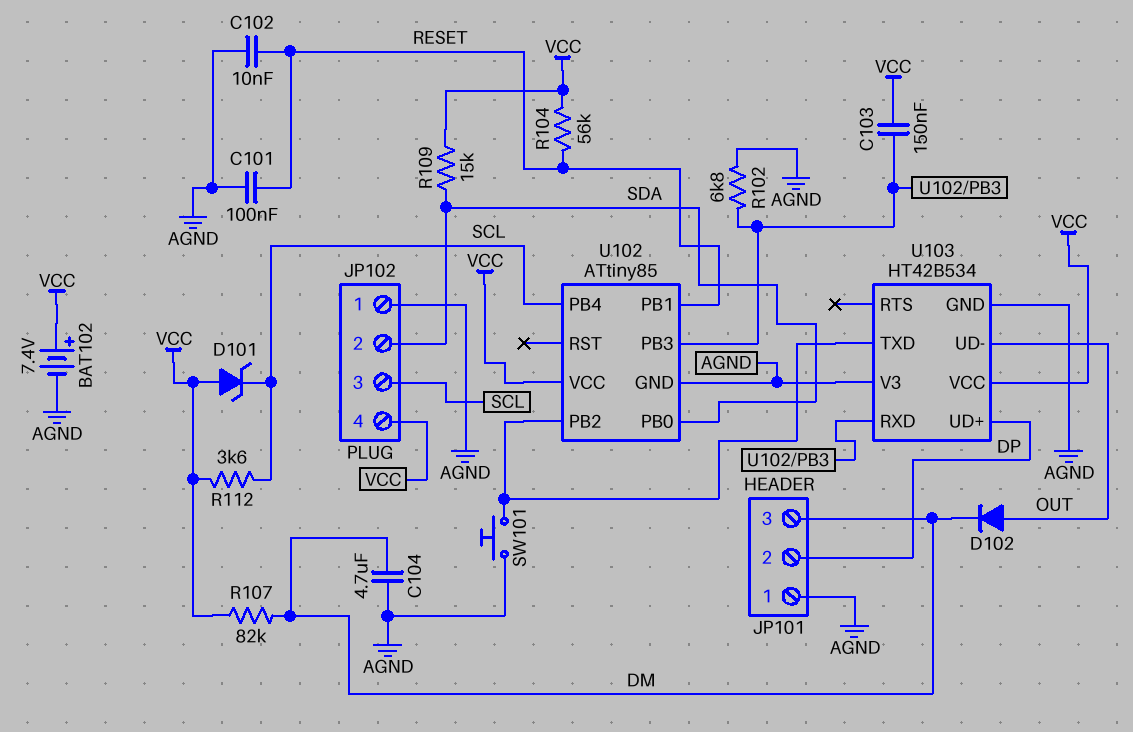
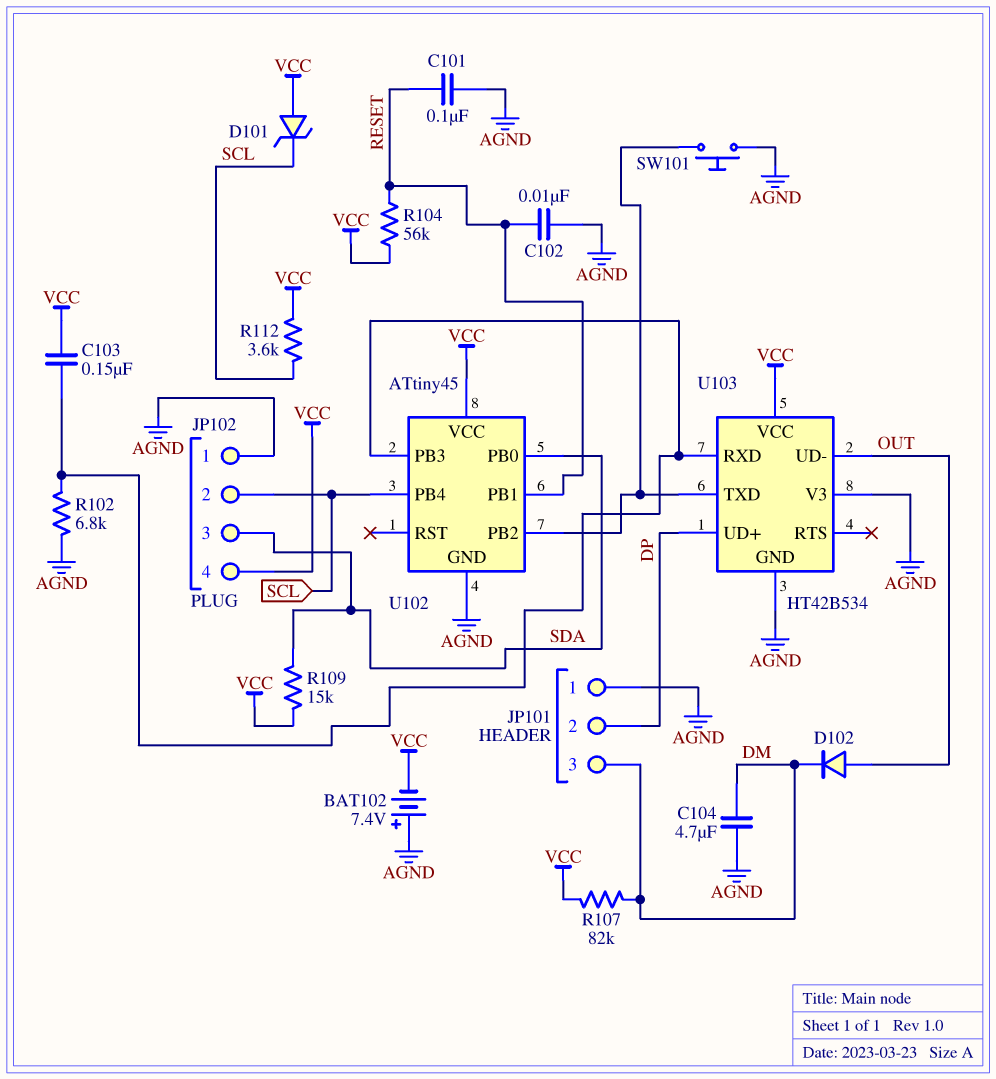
BAT102: 7.4V (plus VCC, minus AGND) -> 7.4V (plus AGND, minus VCC)
JP102 pin 2: SDA -> SCL
JP102 pin 3: SCL -> SDA
U102: ATtiny85 -> ATtiny45

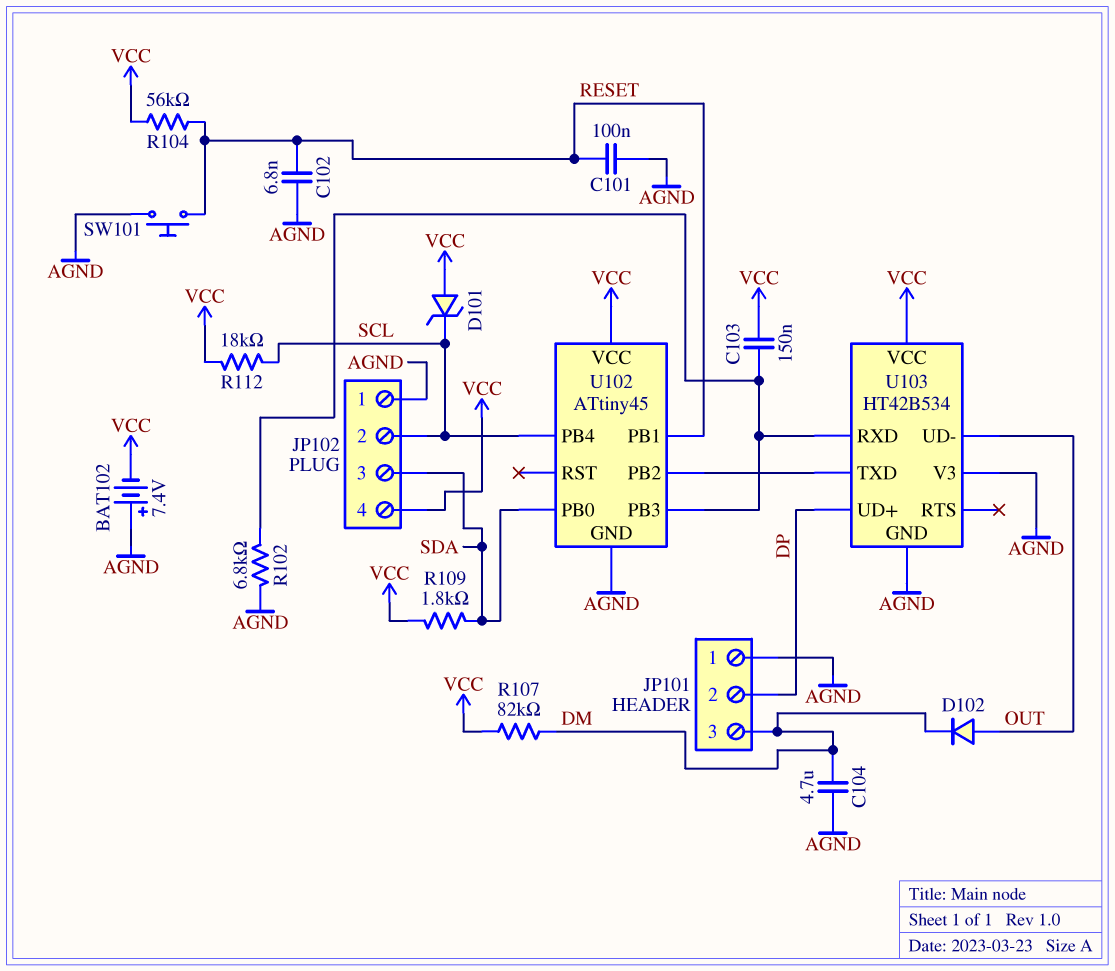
C102: 10nF (AGND, RESET) -> 6.8nF (AGND, RESET)
R109: 15k (SDA, VCC) -> 1.8k (SDA, VCC)
R112: 3.6k (SCL, VCC) -> 18k (SCL, VCC)
SW101: button (AGND, U102/PB2) -> button (AGND, RESET)

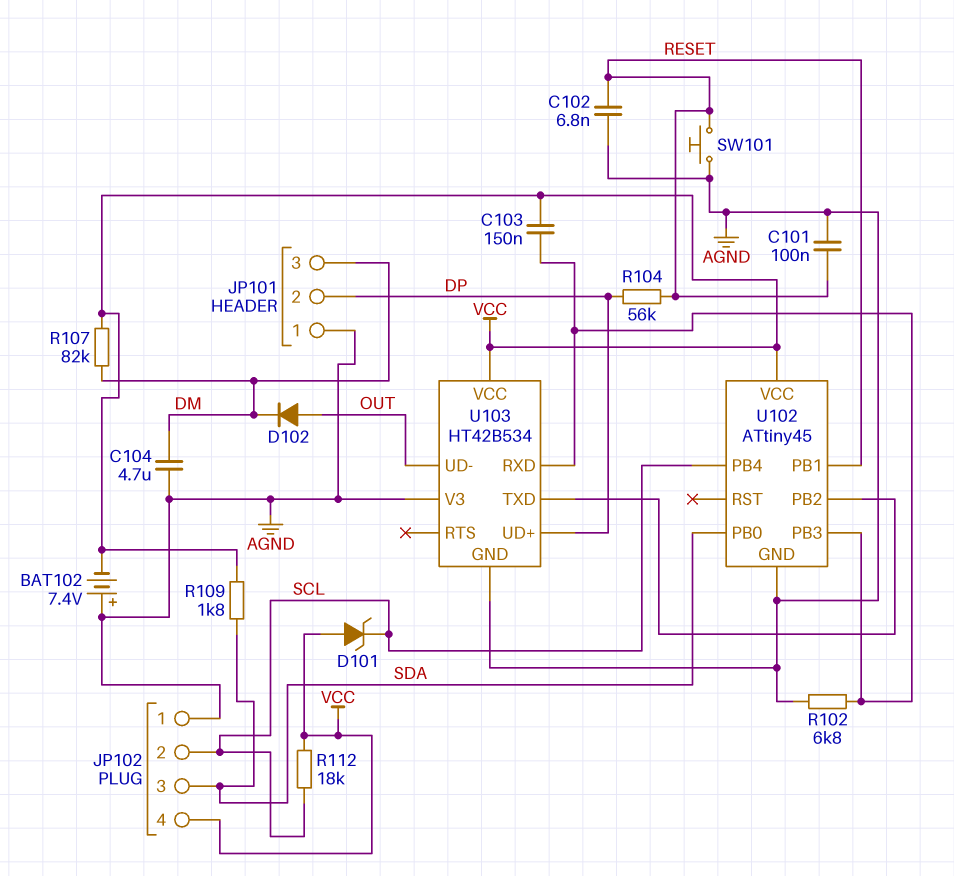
R104: 56k (RESET, VCC) -> 56k (DP, RESET)

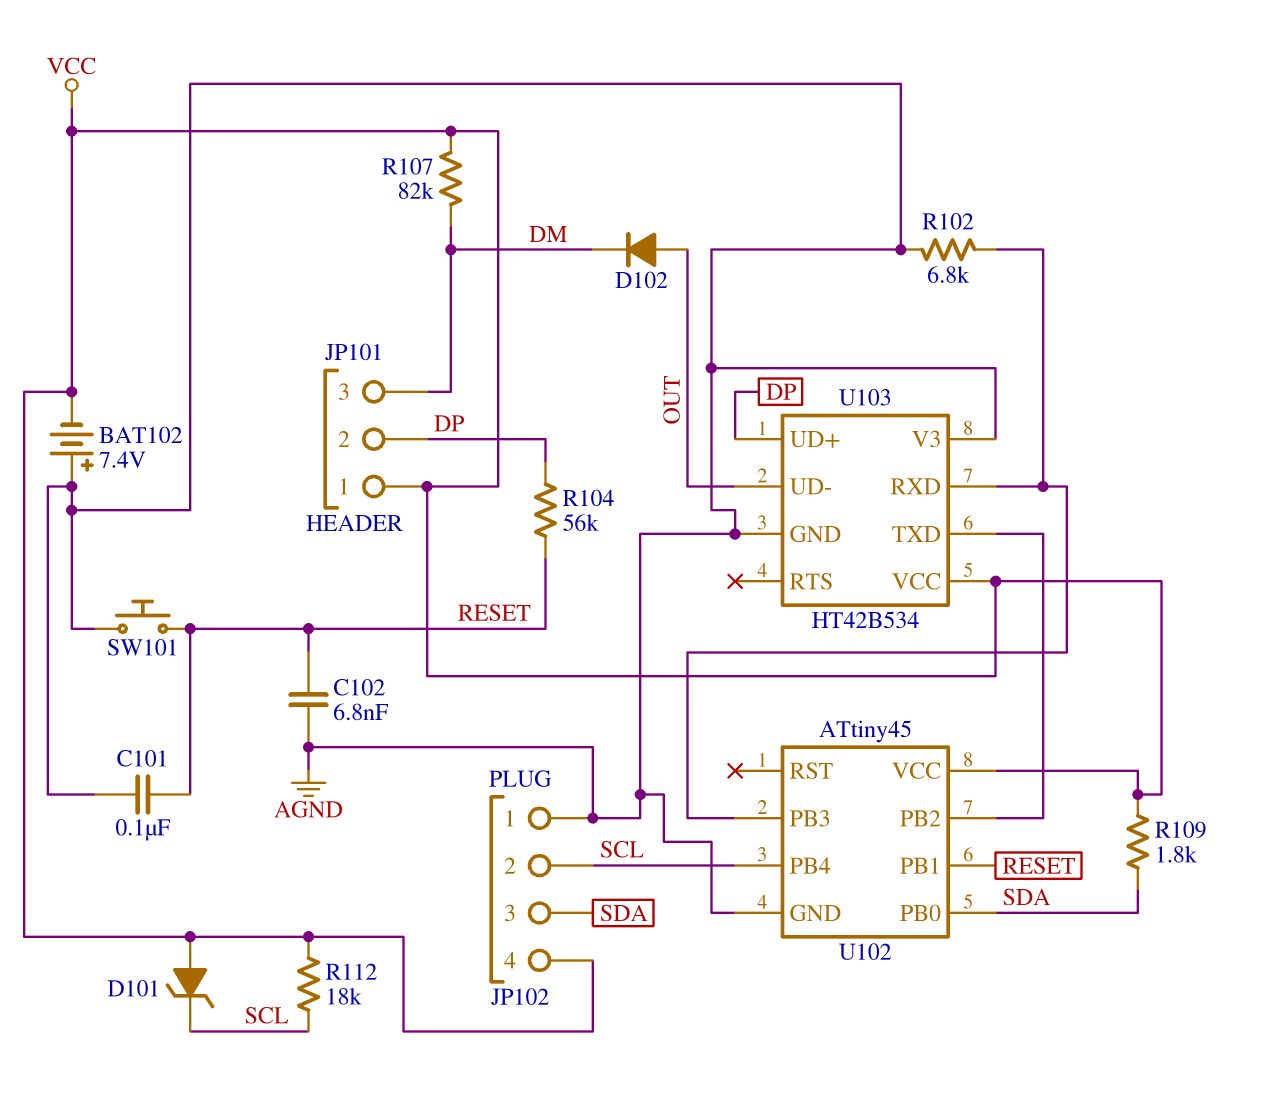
C103: 150nF (U102/PB3, VCC) -> none
C104: 4.7uF (AGND, DM) -> none
JP101 pin 1: AGND -> VCC

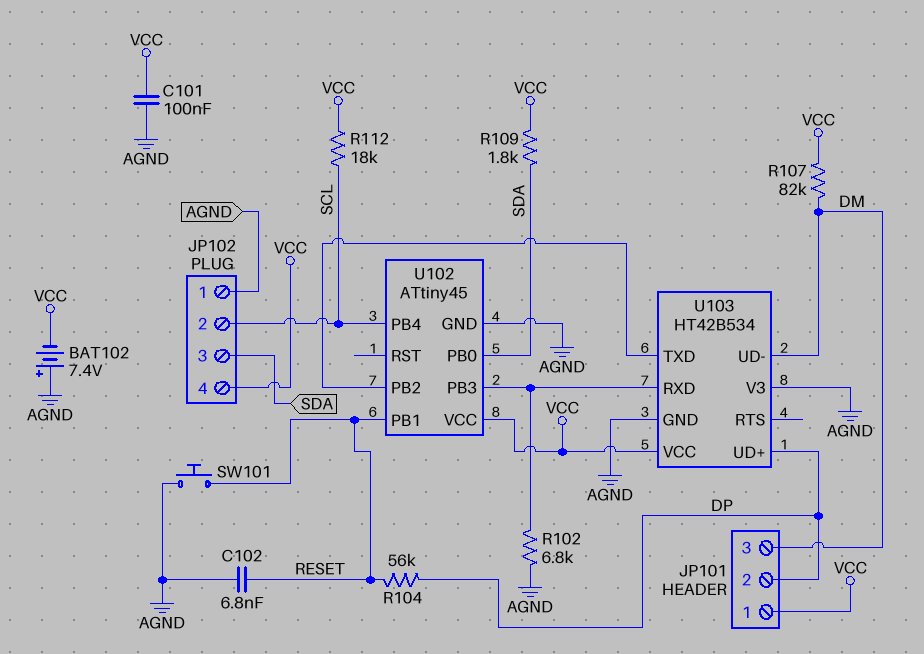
C101: 100nF (AGND, RESET) -> 100nF (AGND, VCC)
D101: zener (A VCC, K SCL) -> none
D102: diode (A OUT, K DM) -> none
U103 pin UD-: OUT -> DM

